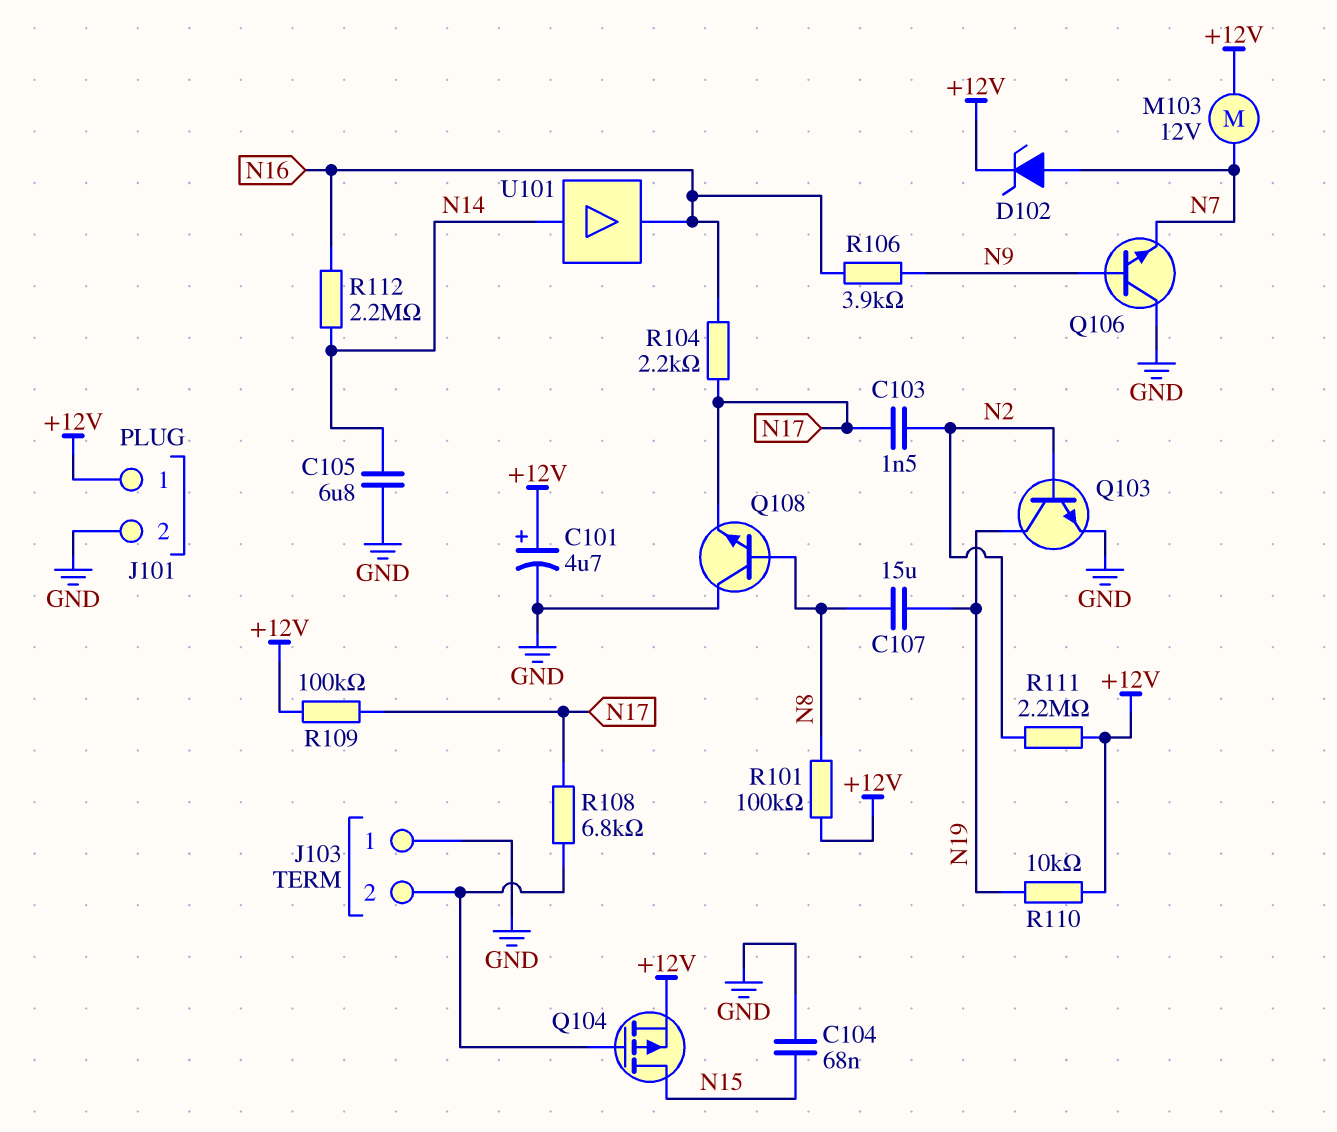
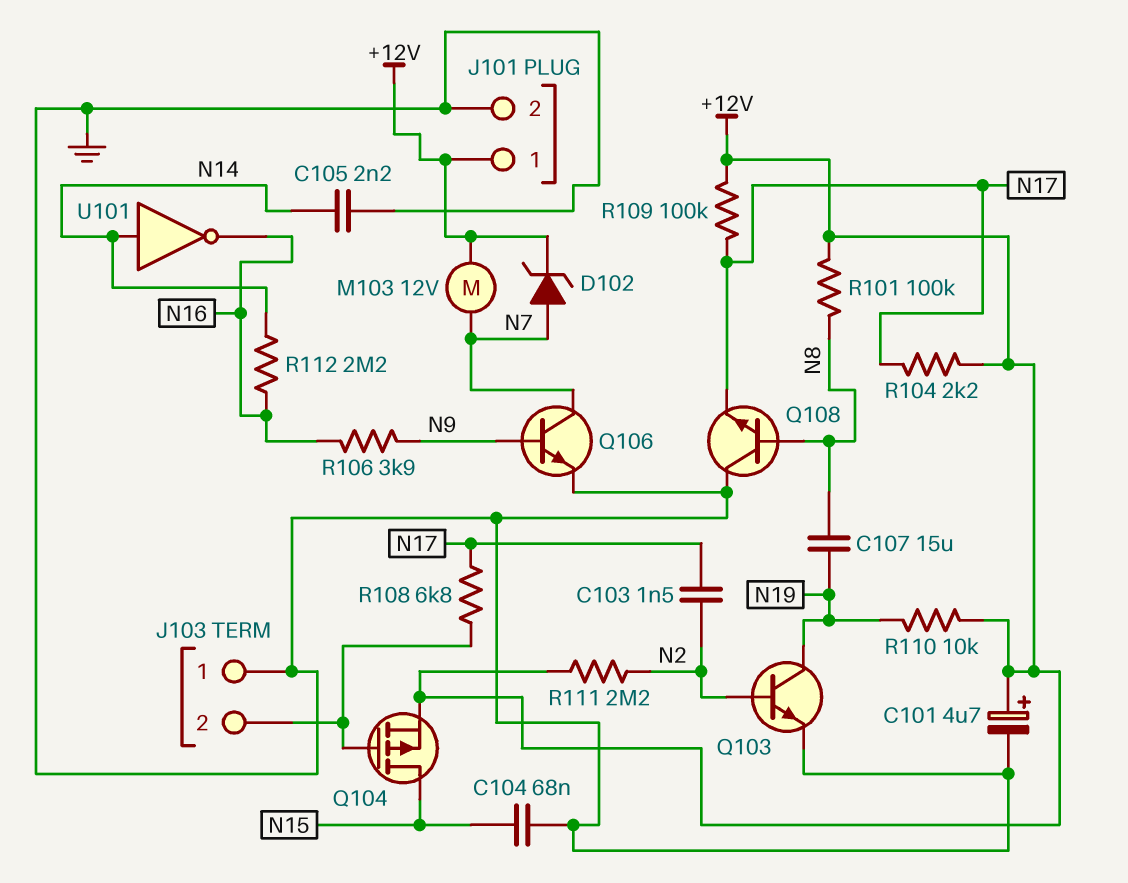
C105: 6.8uF (GND, N14) -> 2.2nF (GND, N14)
Q106: NPN (B N9, C GND, E N7) -> NPN (B N9, C N7, E GND)
R104: 2.2k (N16, N17) -> 2.2k (+12V, N17)
U101: buffer (in N14, out N16) -> NOT (in N14, out N16)

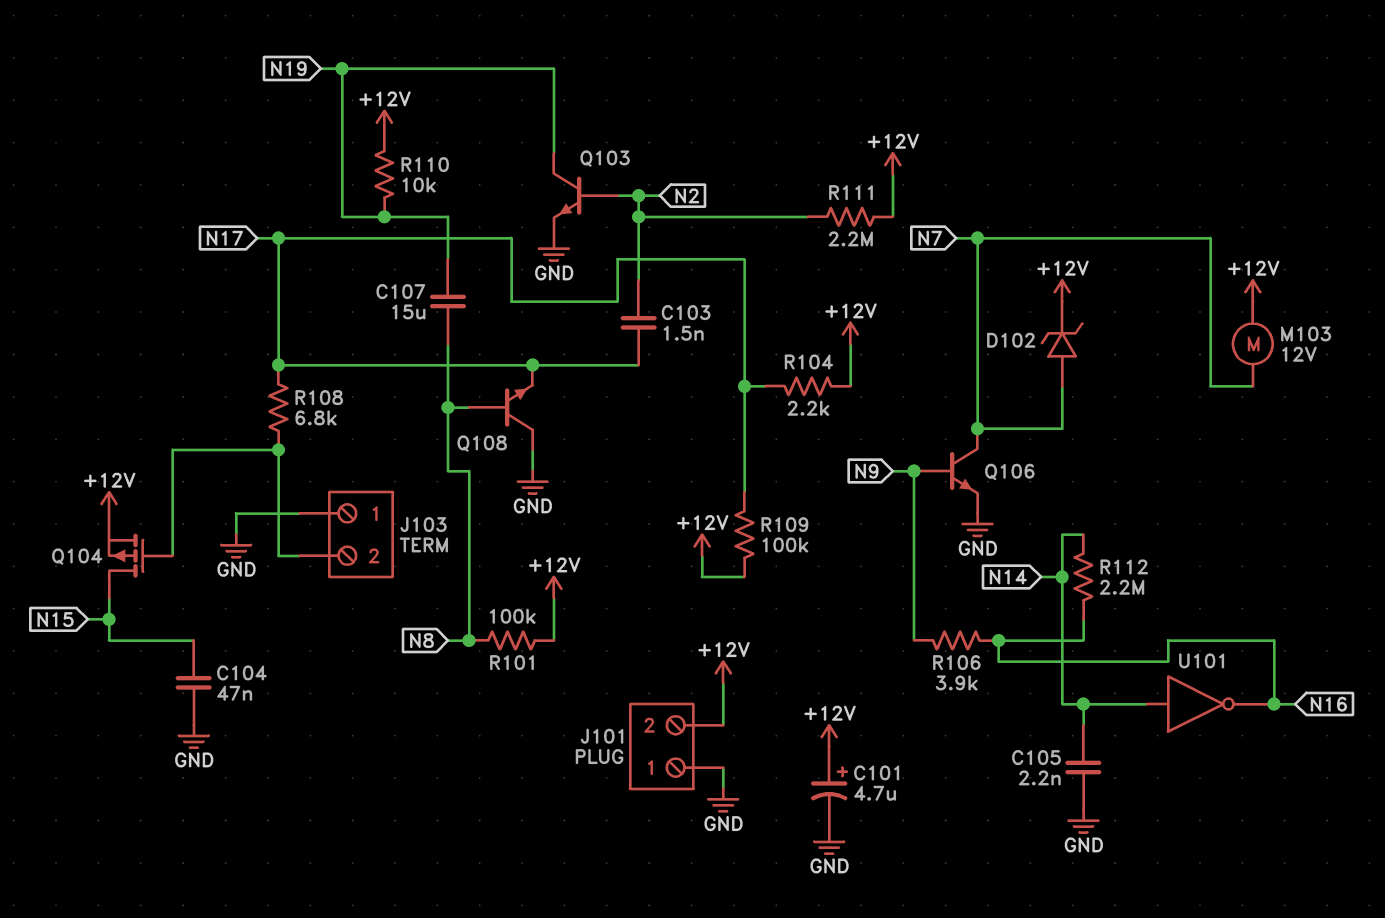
C104: 68nF (GND, N15) -> 47nF (GND, N15)
J101 pin 1: +12V -> GND
J101 pin 2: GND -> +12V

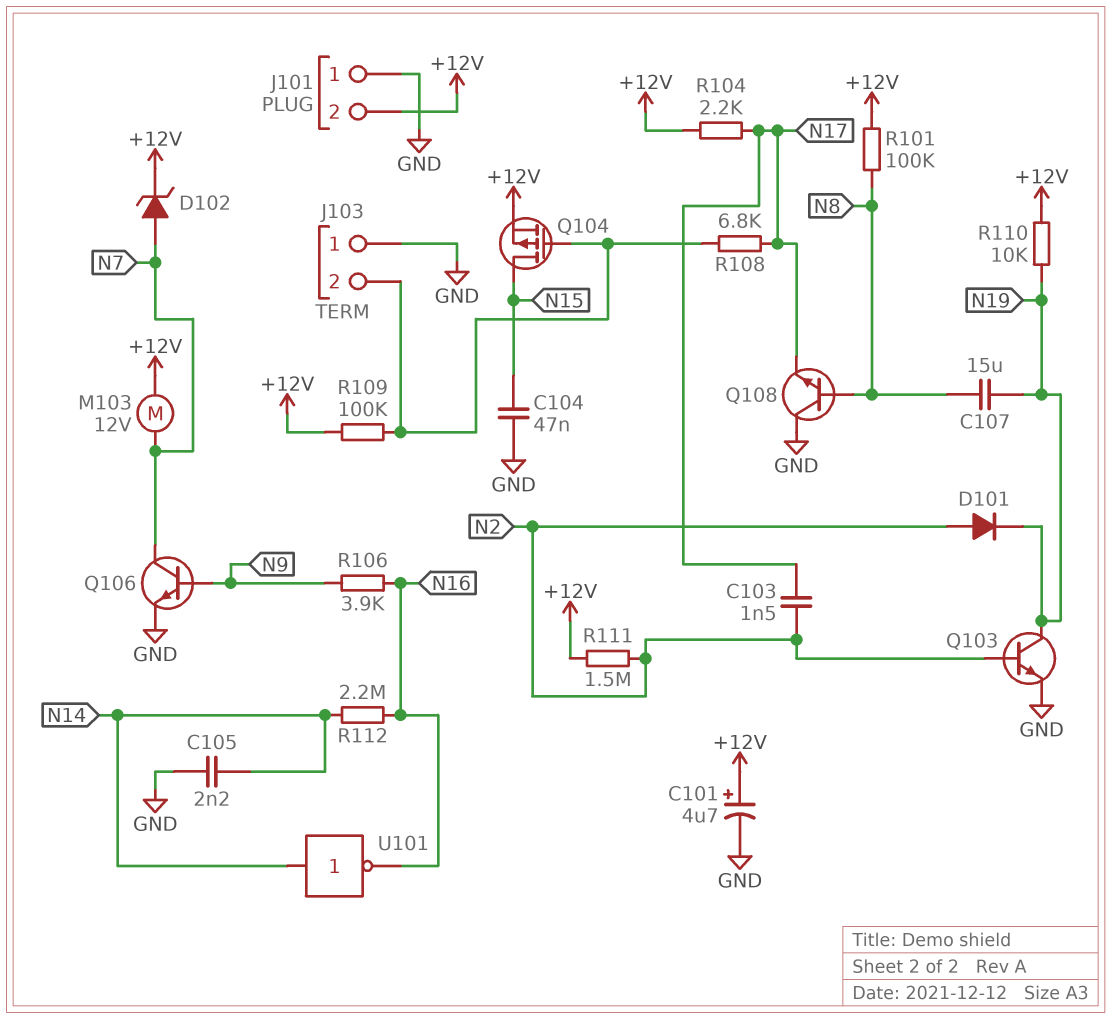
D101: none -> diode (A N2, K N19)
R109: 100k (+12V, N17) -> 100k (+12V, J103/2)
R111: 2.2M (+12V, N2) -> 1.5M (+12V, N2)

